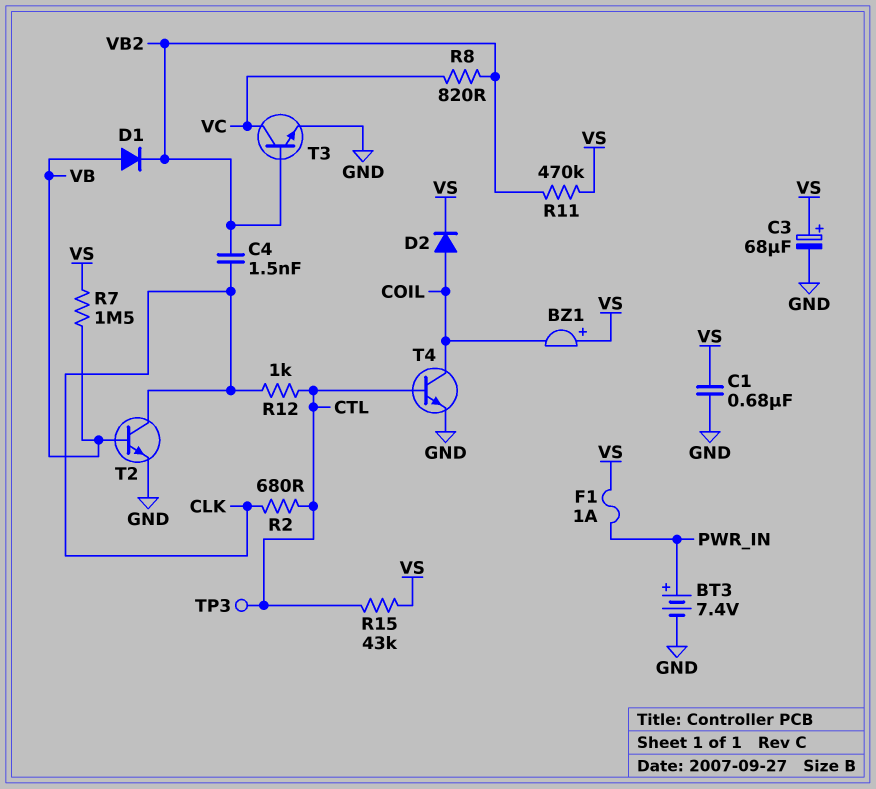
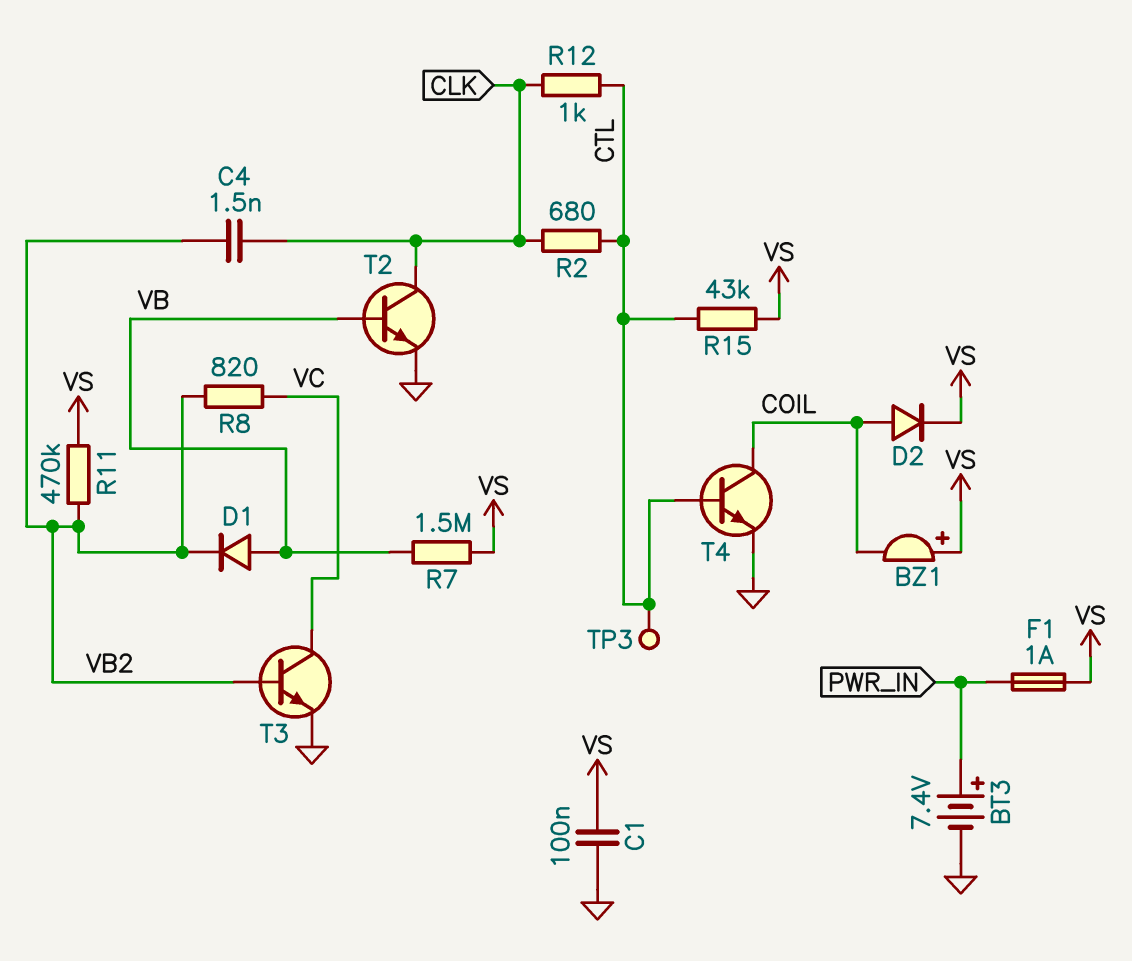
C1: 680nF (GND, VS) -> 100nF (GND, VS)
C3: 68uF (plus VS, minus GND) -> none

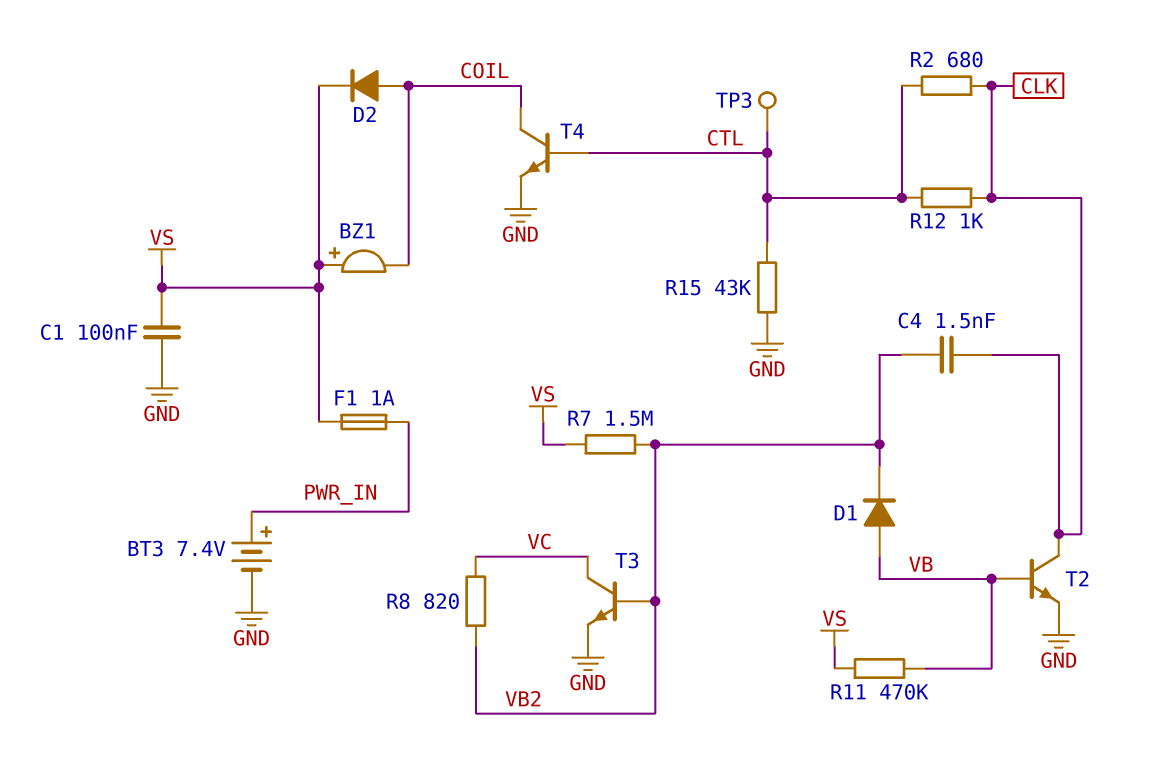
R7: 1.5M (VB, VS) -> 1.5M (VB2, VS)
R11: 470k (VB2, VS) -> 470k (VB, VS)
R15: 43k (CTL, VS) -> 43k (CTL, GND)

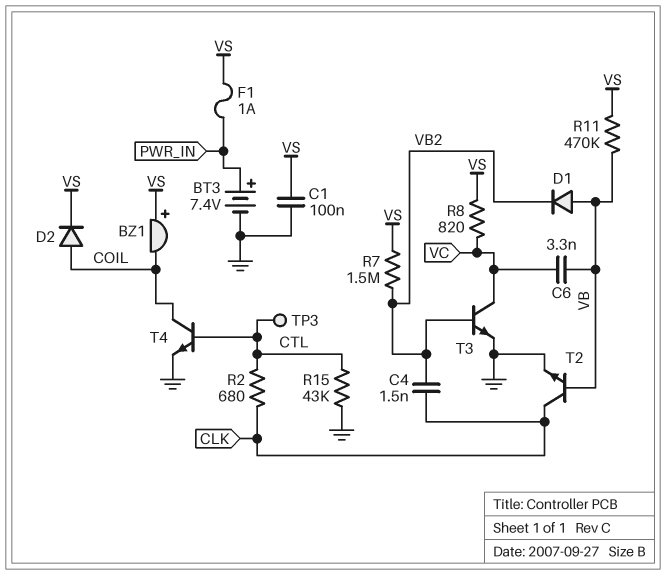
C6: none -> 3.3nF (VB, VC)
R8: 820 (VB2, VC) -> 820 (VC, VS)
R12: 1k (CLK, CTL) -> none

